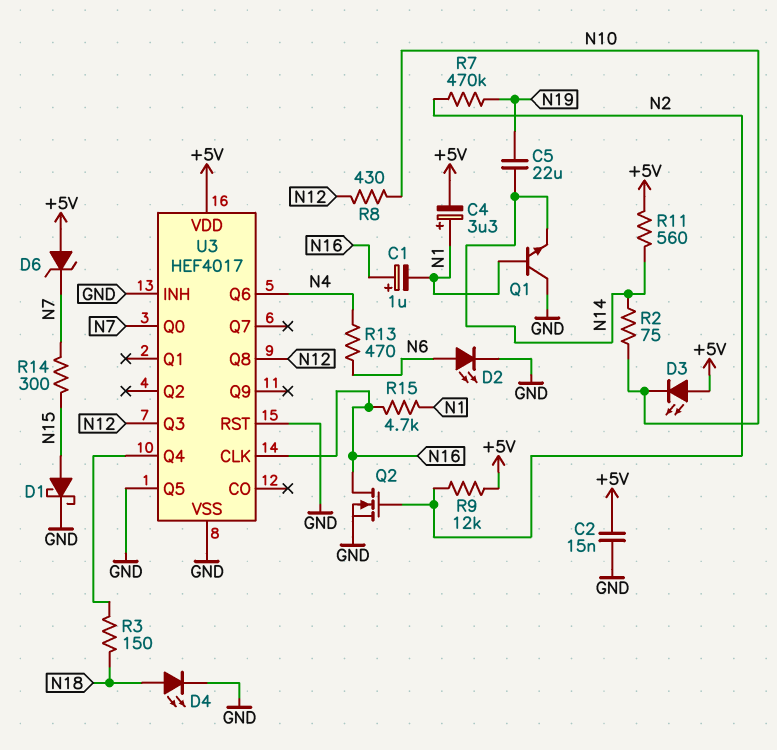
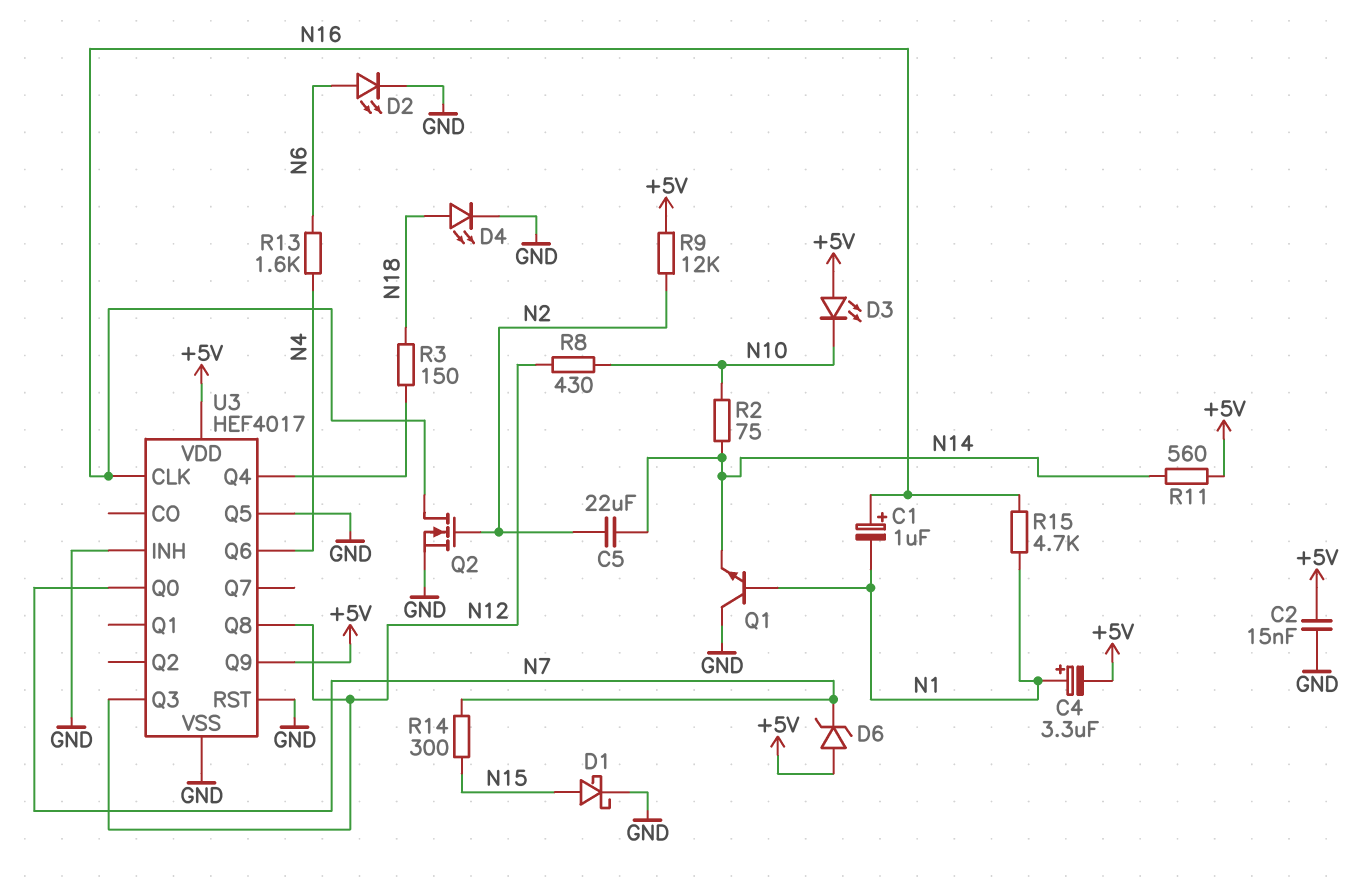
C5: 22uF (N14, N19) -> 22uF (N2, N14)
R7: 470k (N2, N19) -> none
R13: 470 (N4, N6) -> 1.6k (N4, N6)
U3 pin Q9: none -> +5V

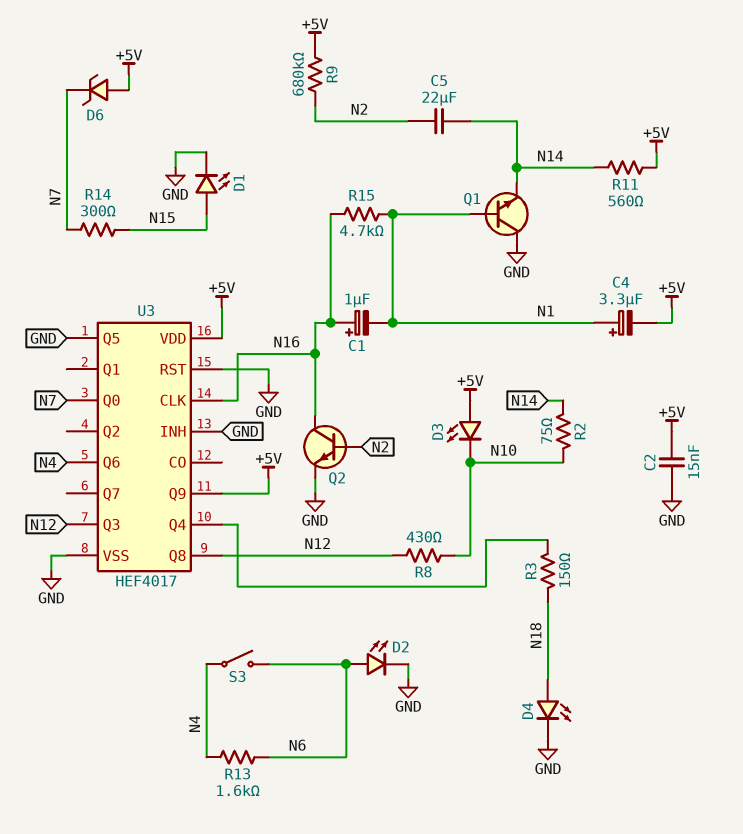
D1: schottky (A N15, K GND) -> LED (A N15, K GND)
Q2: NMOS (G N2, D N16, S GND) -> NPN (B N2, C N16, E GND)
R9: 12k (+5V, N2) -> 680k (+5V, N2)
S3: none -> switch (N4, N6)

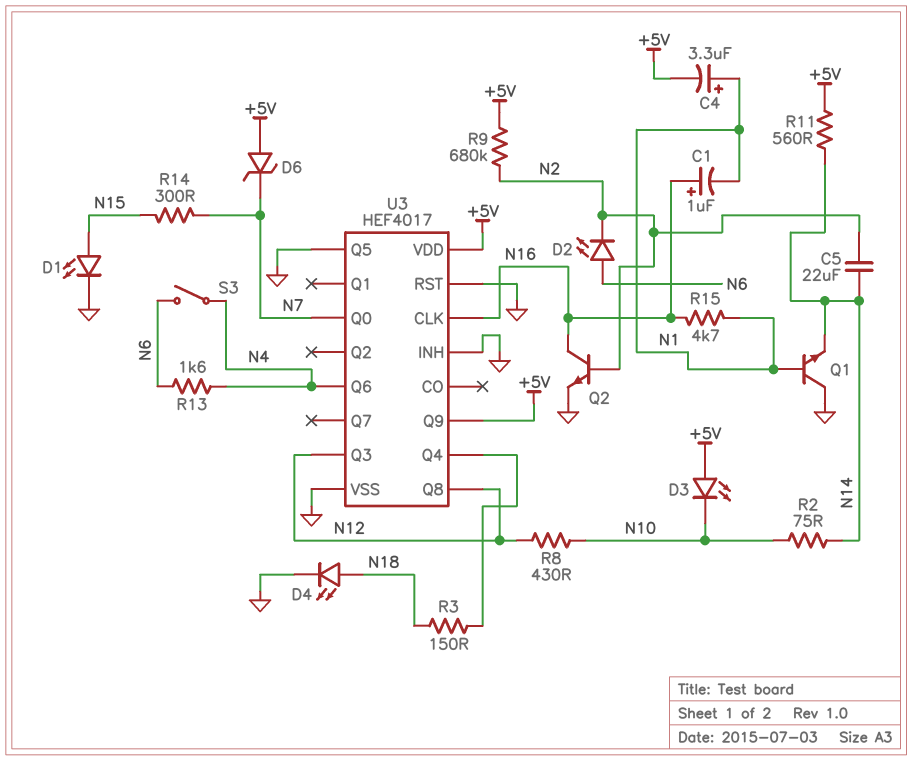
C2: 15nF (+5V, GND) -> none
D2: LED (A N6, K GND) -> LED (A N6, K N2)

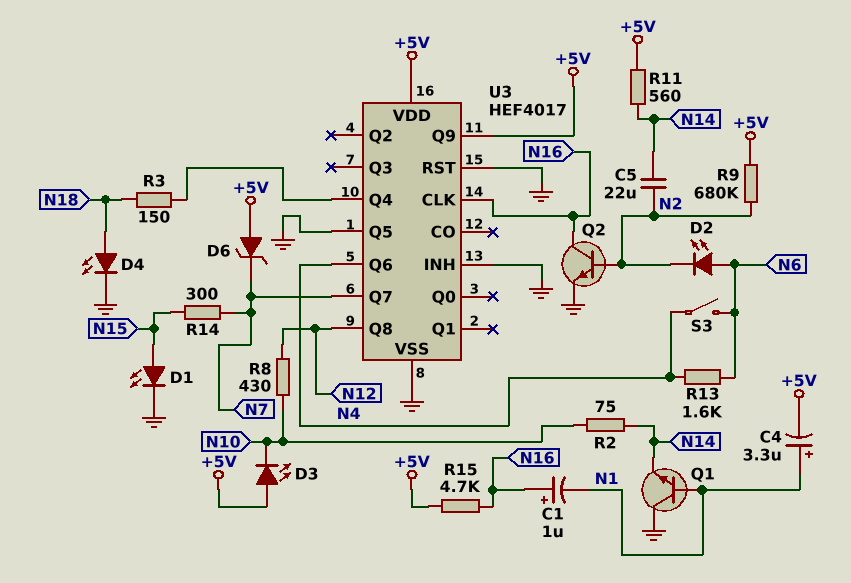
R15: 4.7k (N1, N16) -> 4.7k (+5V, N16)
U3 pin Q0: N7 -> none
U3 pin Q3: N12 -> none
U3 pin Q7: none -> N7

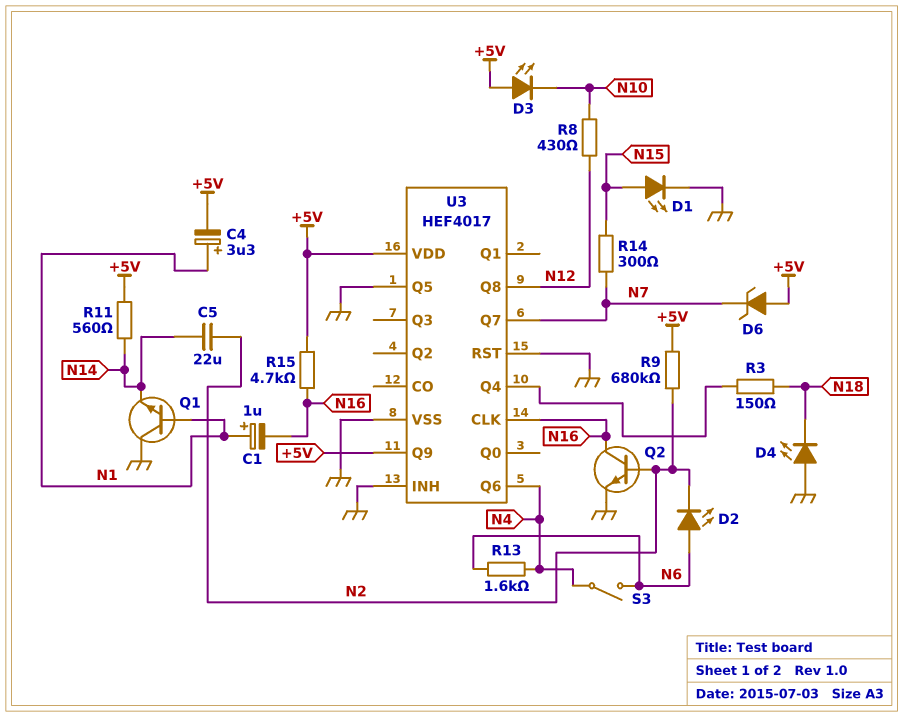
C1: 1uF (plus N16, minus N1) -> 1uF (plus N1, minus N16)
D4: LED (A N18, K GND) -> LED (A GND, K N18)
R2: 75 (N10, N14) -> none

